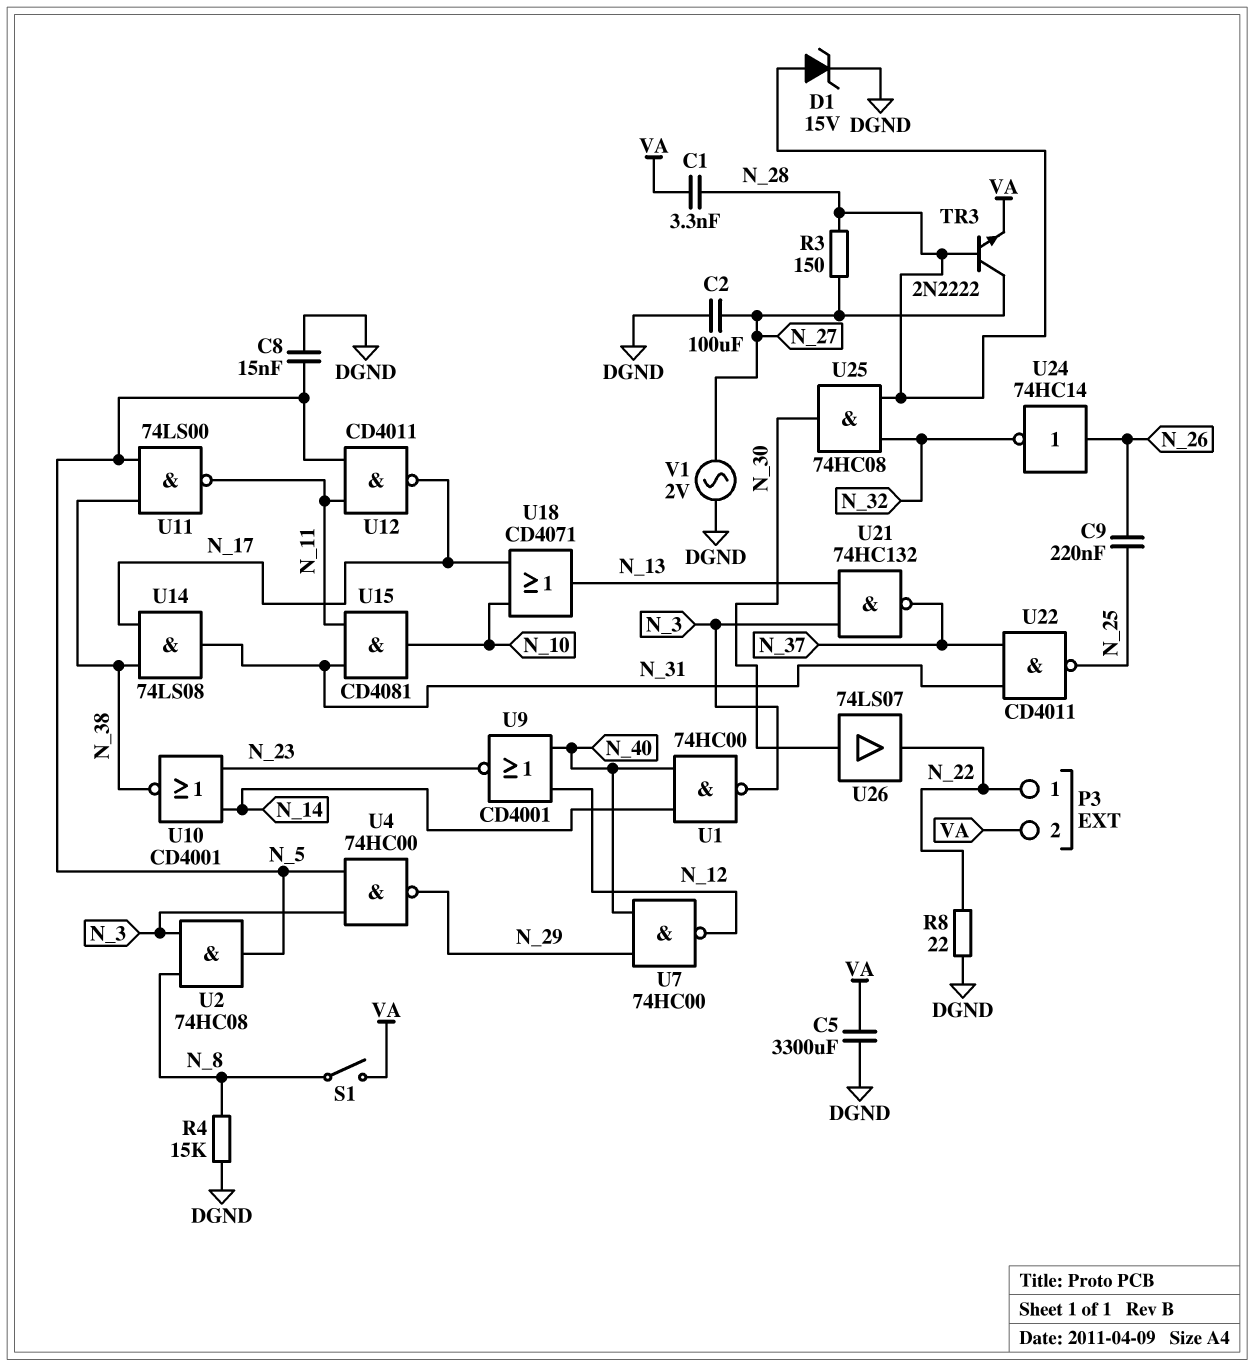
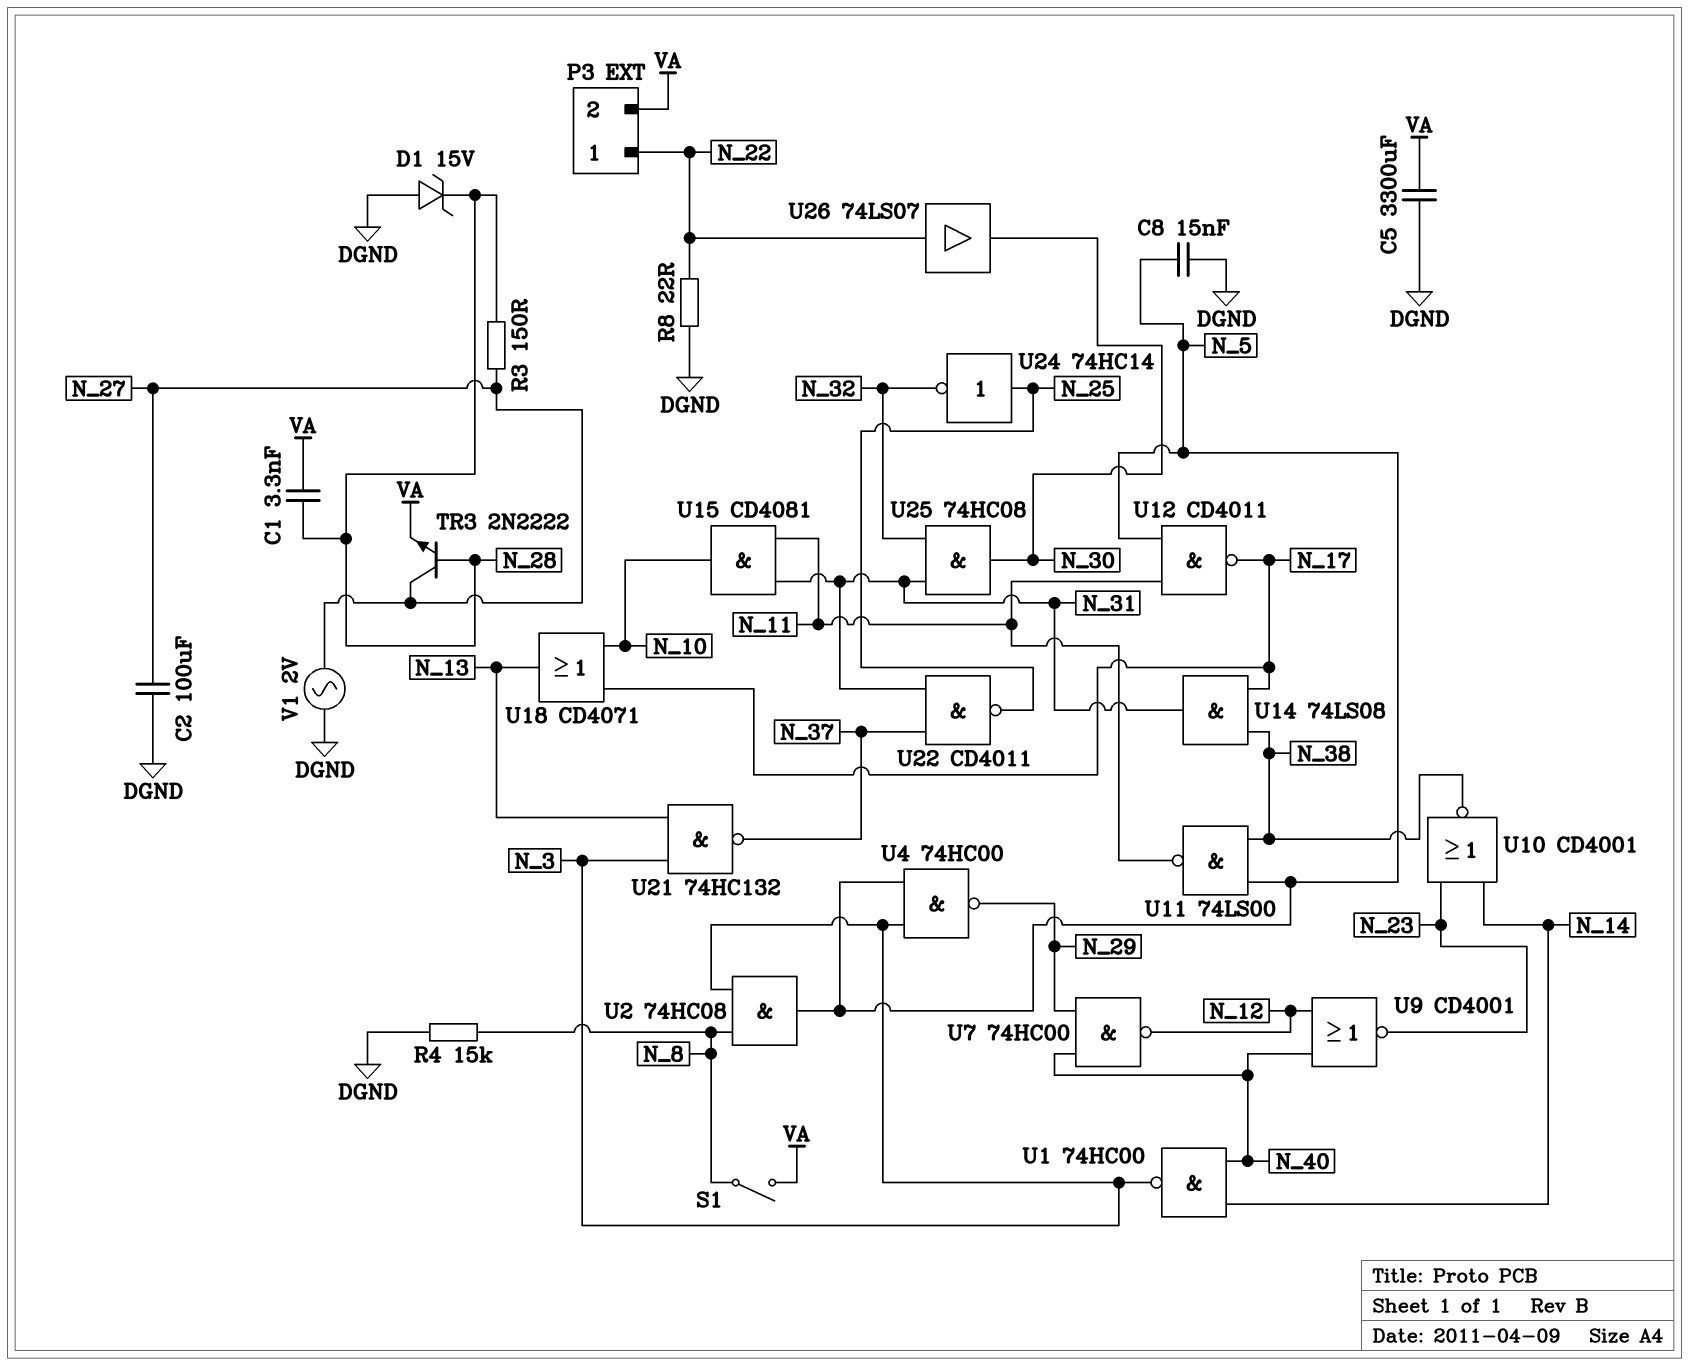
C9: 220nF (N_25, N_26) -> none
D1: zener 15V (A N_28, K DGND) -> zener 15V (A DGND, K N_28)
U24: NOT 74HC14 (in N_26, out N_32) -> NOT 74HC14 (in N_25, out N_32)
U25: AND 74HC08 (in N_28, in N_32, out N_30) -> AND 74HC08 (in N_31, in N_32, out N_30)
U26: buffer 74LS07 (in N_30, out N_22) -> buffer 74LS07 (in N_22, out N_30)

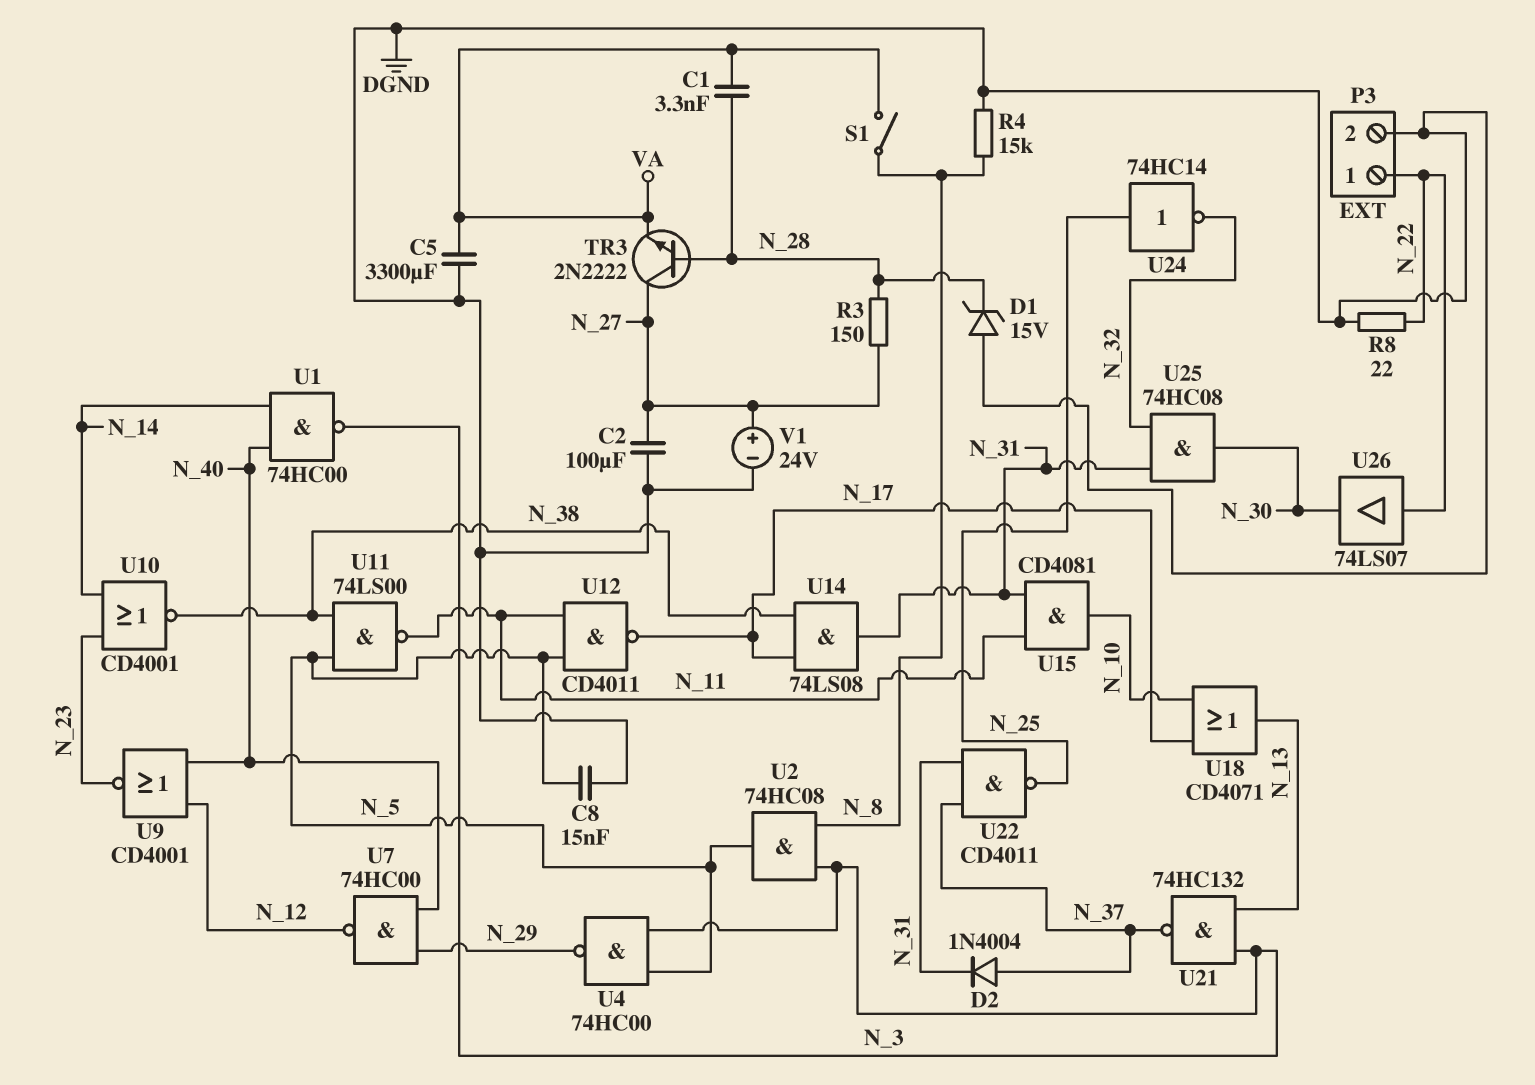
D2: none -> diode 1N4004 (A N_37, K N_31)
P3 pin 2: VA -> DGND
V1: AC 2V (DGND, N_27) -> 24V (plus N_27, minus DGND)

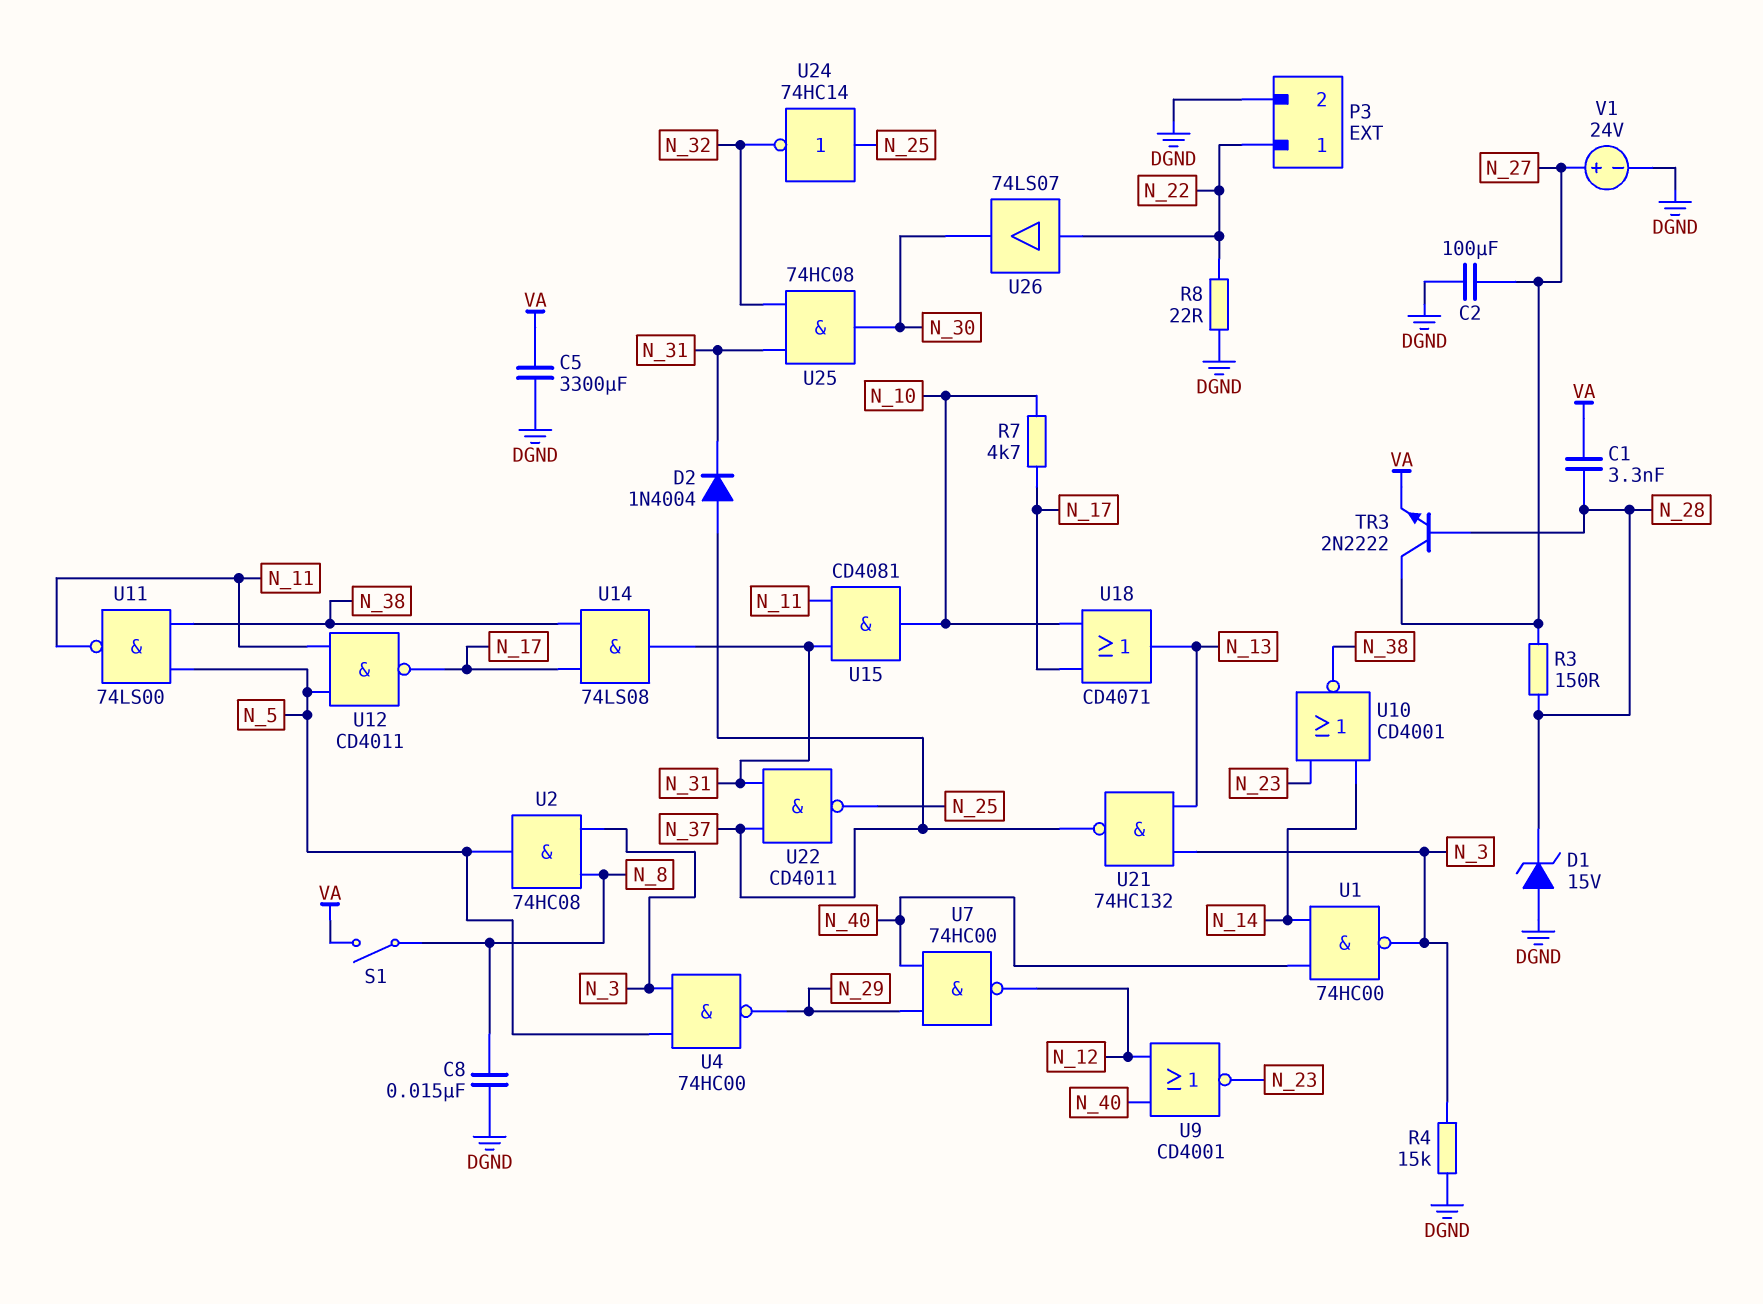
C8: 15nF (DGND, N_5) -> 15nF (DGND, N_8)
R4: 15k (DGND, N_8) -> 15k (DGND, N_3)
R7: none -> 4.7k (N_10, N_17)

